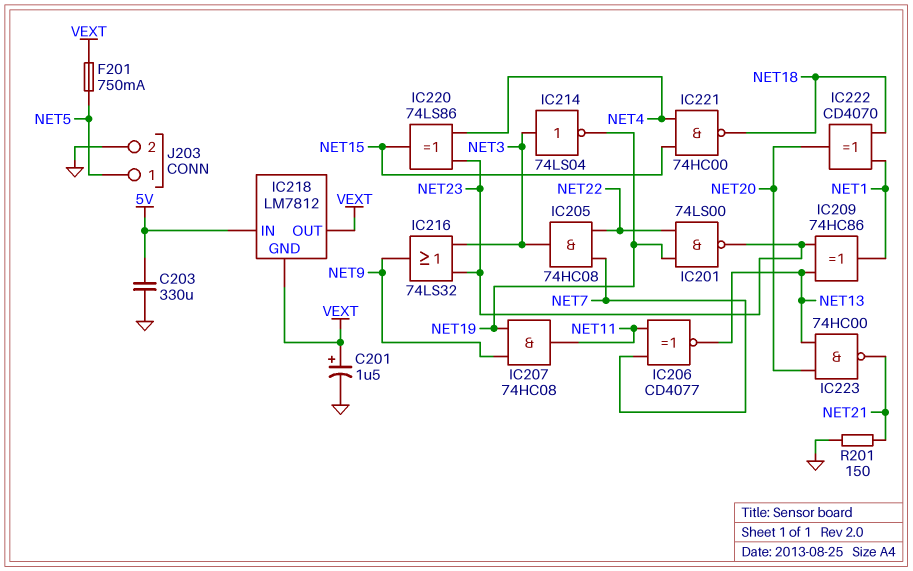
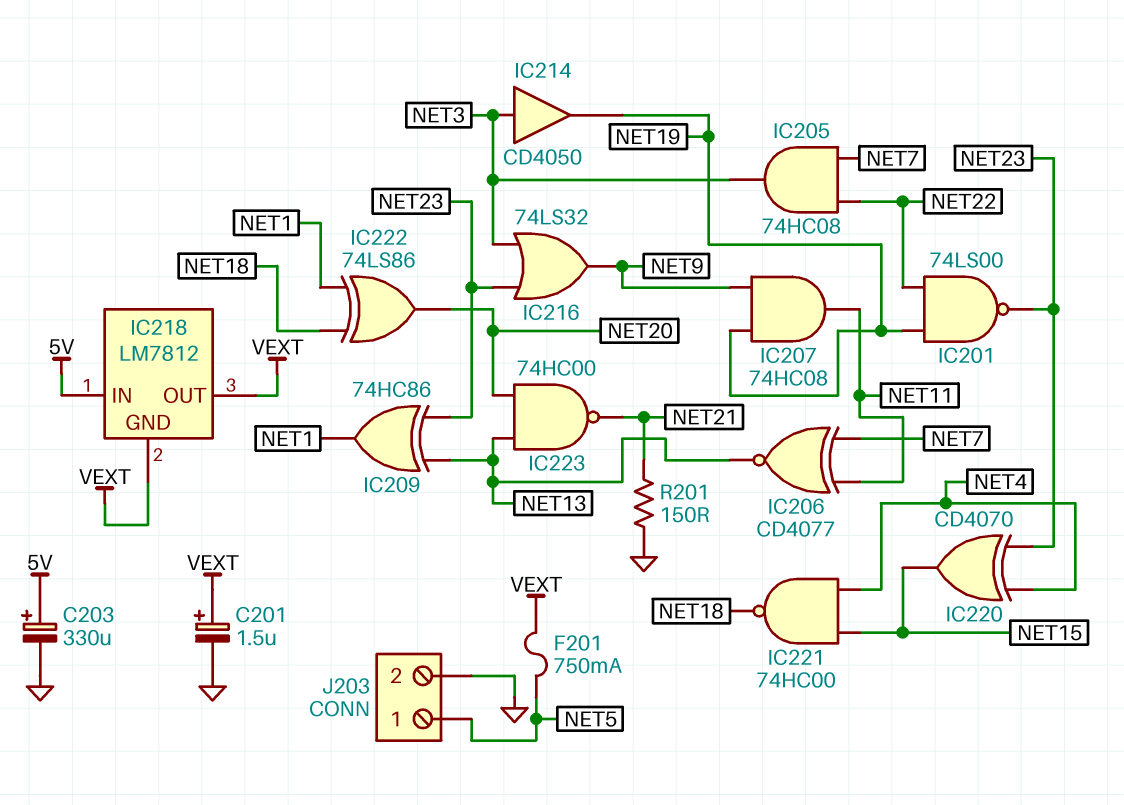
C203: 330uF (5V, GND) -> 330uF (plus 5V, minus GND)
IC214: NOT 74LS04 (in NET3, out NET19) -> buffer CD4050 (in NET3, out NET19)
IC220: XOR 74LS86 (in NET4, in NET23, out NET15) -> XOR CD4070 (in NET4, in NET23, out NET15)
IC222: XOR CD4070 (in NET1, in NET18, out NET20) -> XOR 74LS86 (in NET1, in NET18, out NET20)

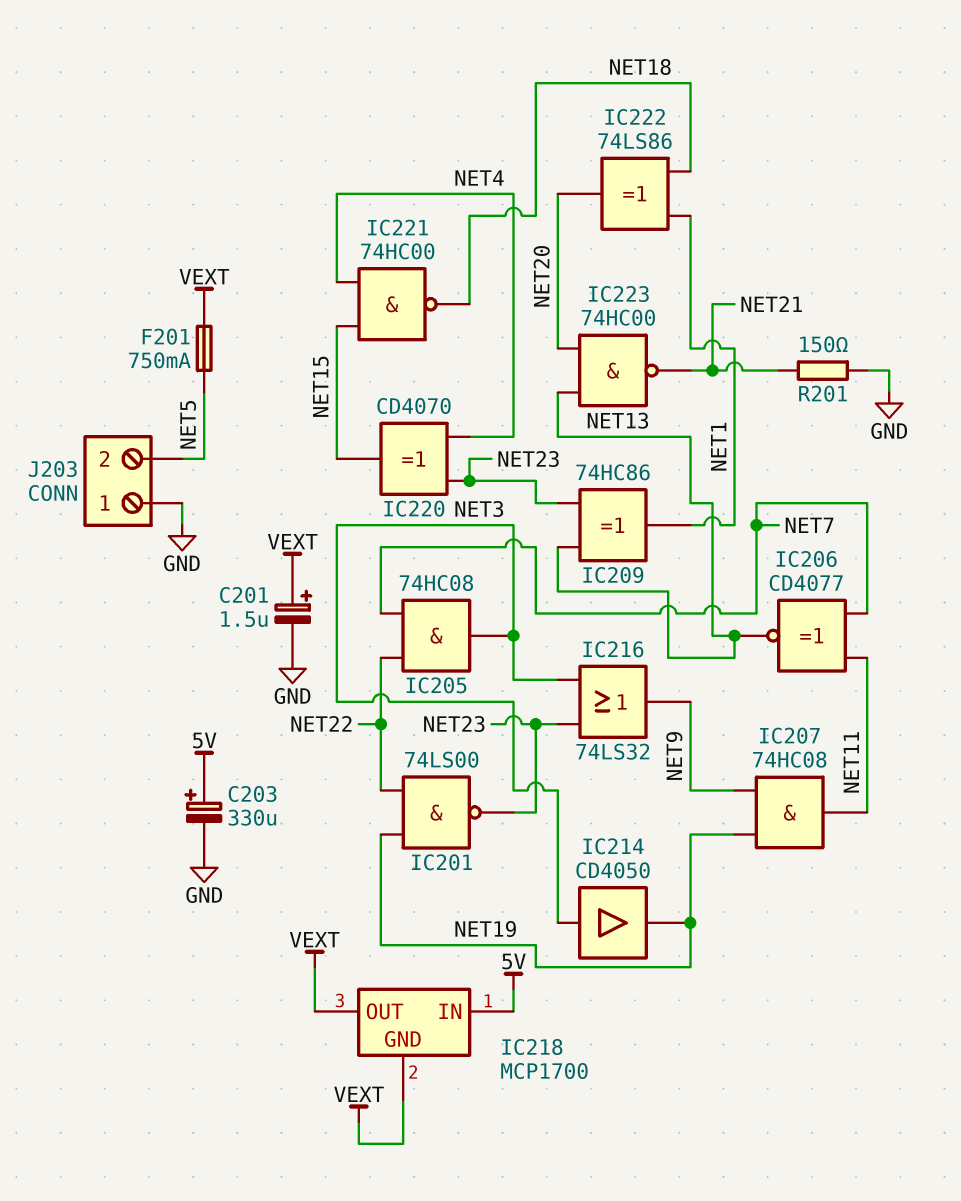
IC218: LM7812 -> MCP1700
J203 pin 1: NET5 -> GND
J203 pin 2: GND -> NET5

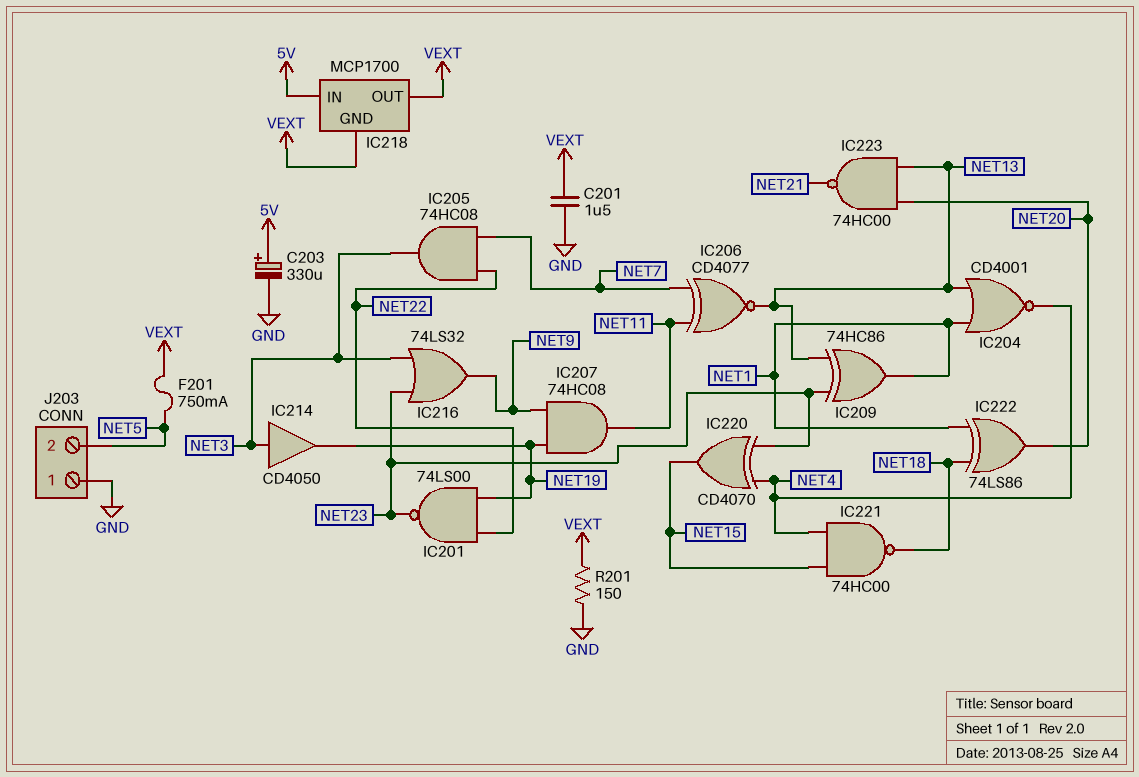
C201: 1.5uF (plus VEXT, minus GND) -> 1.5uF (GND, VEXT)
IC204: none -> NOR CD4001 (in NET1, in NET13, out NET4)
R201: 150 (GND, NET21) -> 150 (GND, VEXT)

